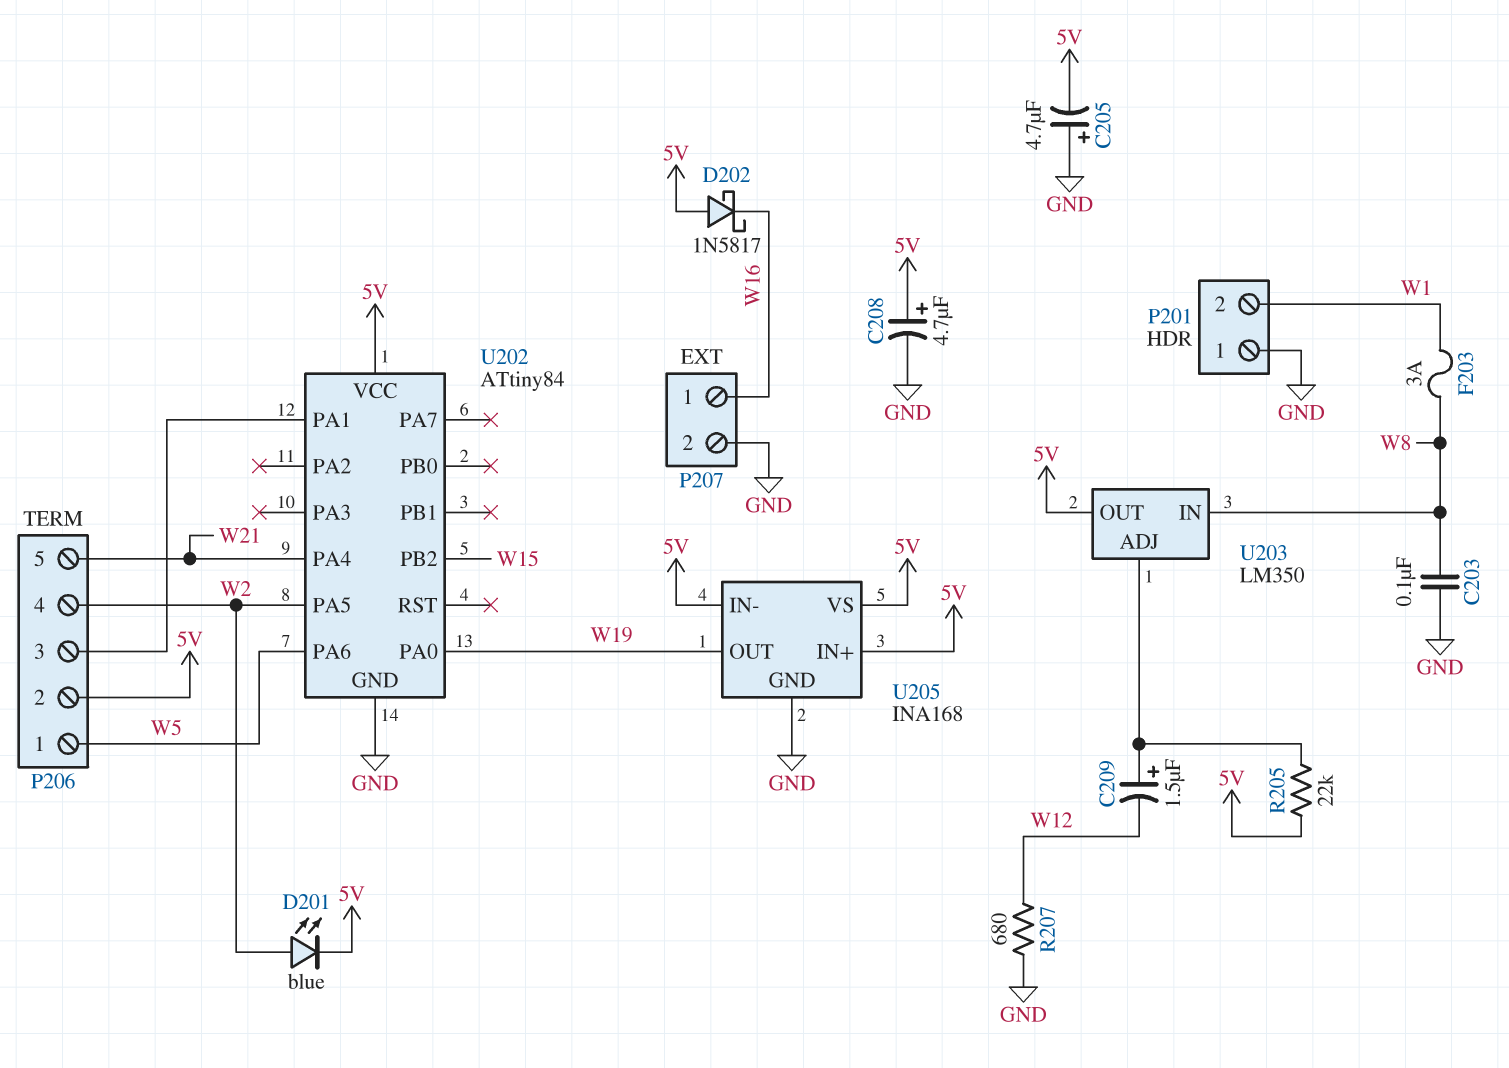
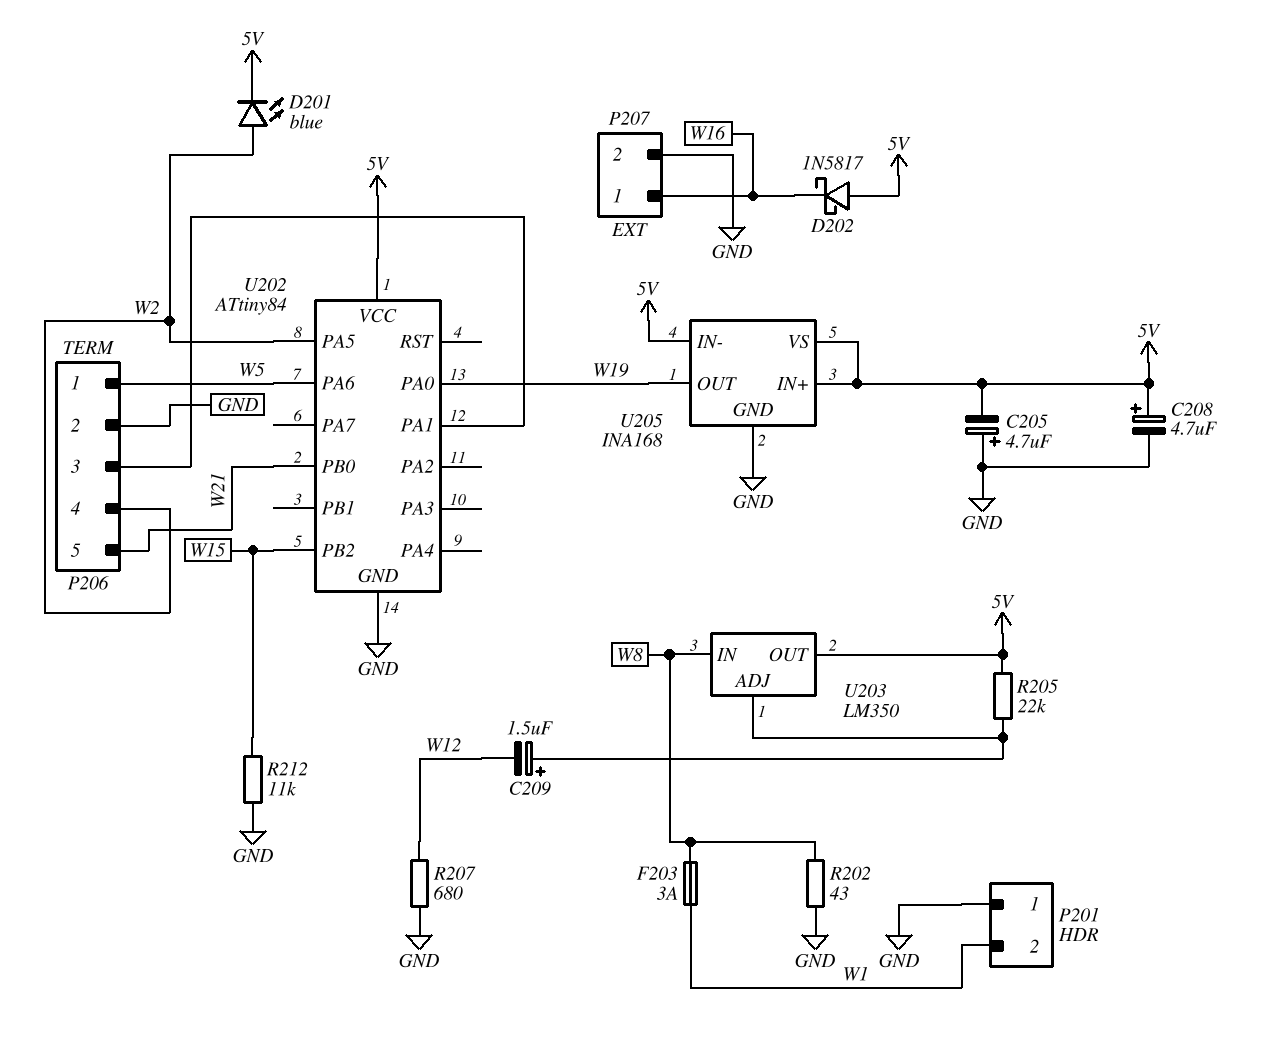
C203: 100nF (GND, W8) -> none
P206 pin 2: 5V -> GND
R202: none -> 43 (GND, W8)
R212: none -> 11k (GND, W15)
U202 pin PA4: W21 -> none
U202 pin PB0: none -> W21

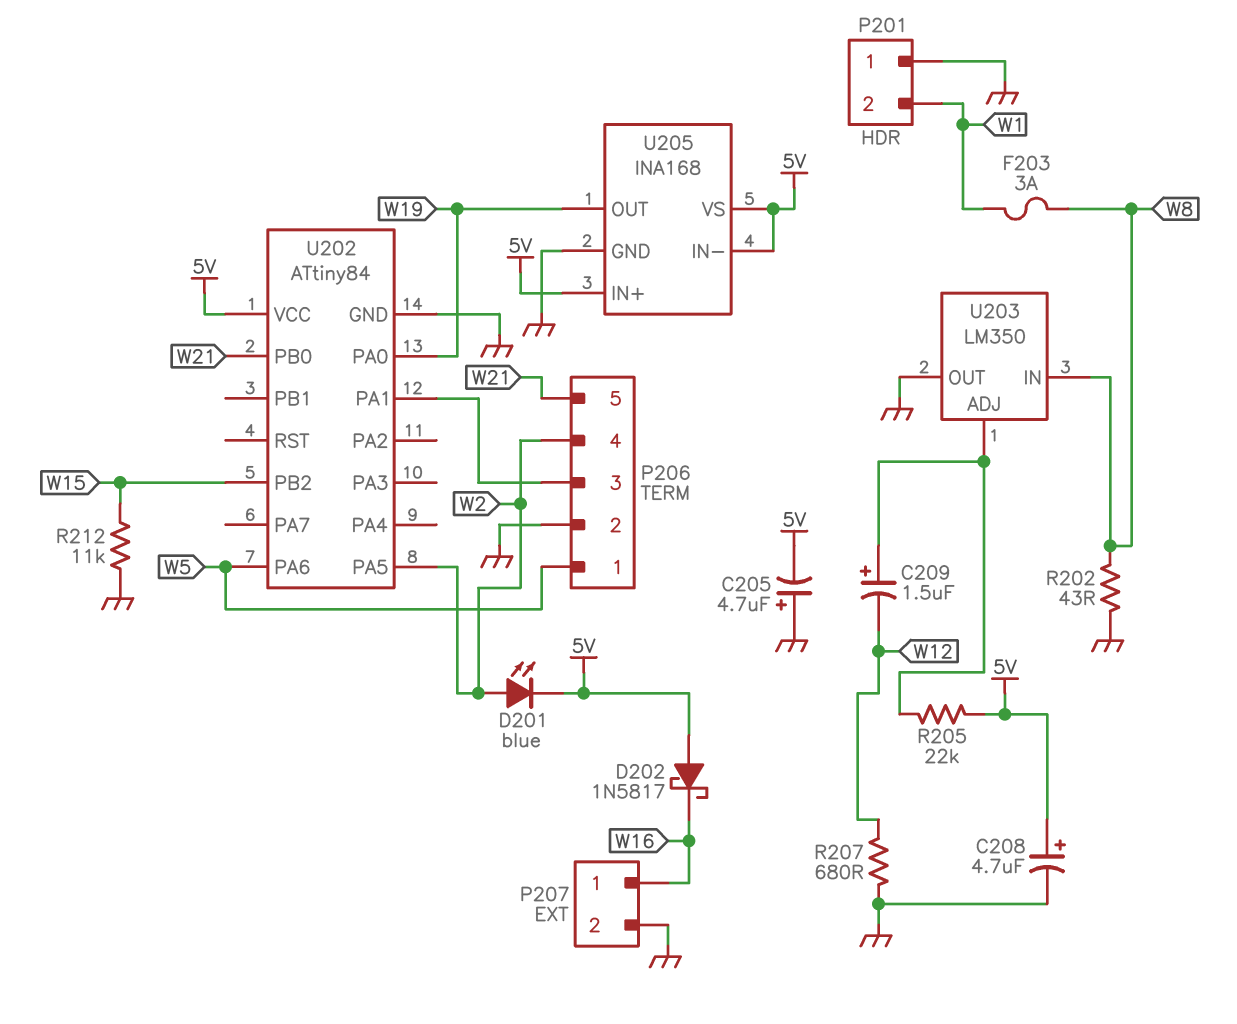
U203 pin OUT: 5V -> GND

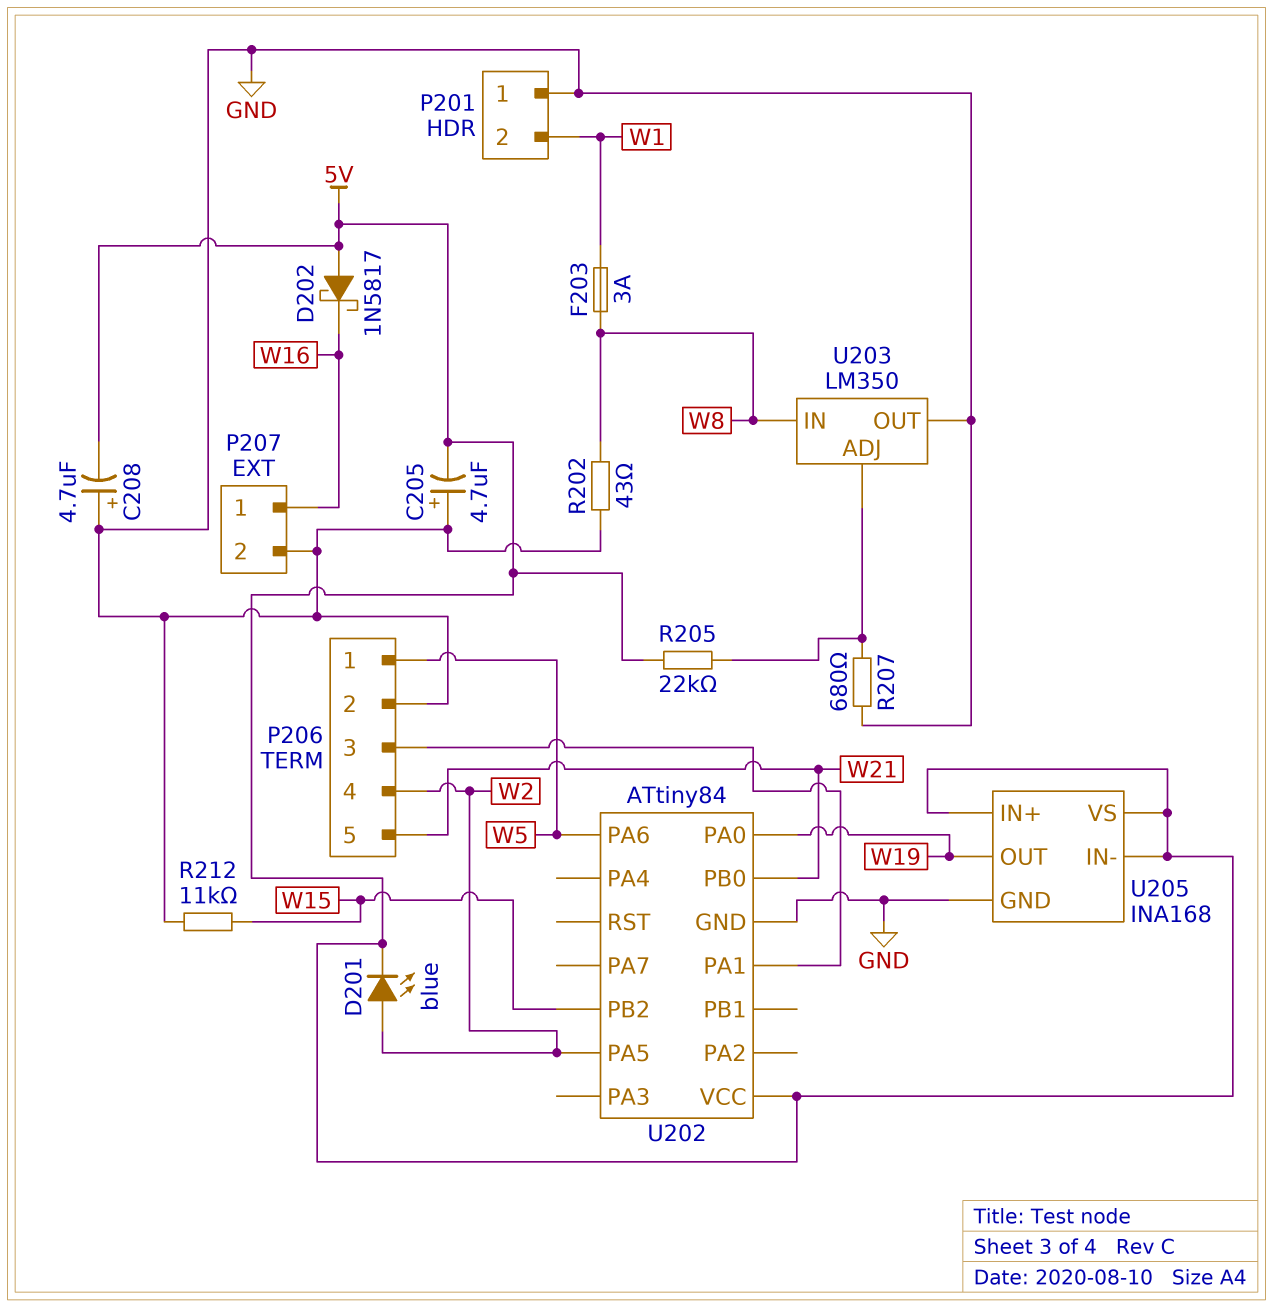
C208: 4.7uF (plus 5V, minus GND) -> 4.7uF (plus GND, minus 5V)
C209: 1.5uF (plus U203/ADJ, minus W12) -> none
R207: 680 (GND, W12) -> 680 (GND, U203/ADJ)

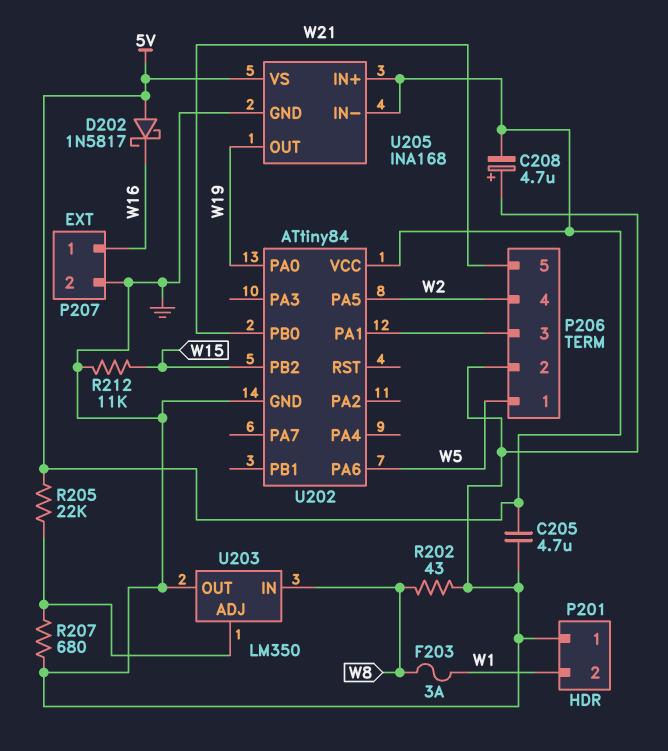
C205: 4.7uF (plus GND, minus 5V) -> 4.7uF (5V, GND)
D201: LED blue (A W2, K 5V) -> none

